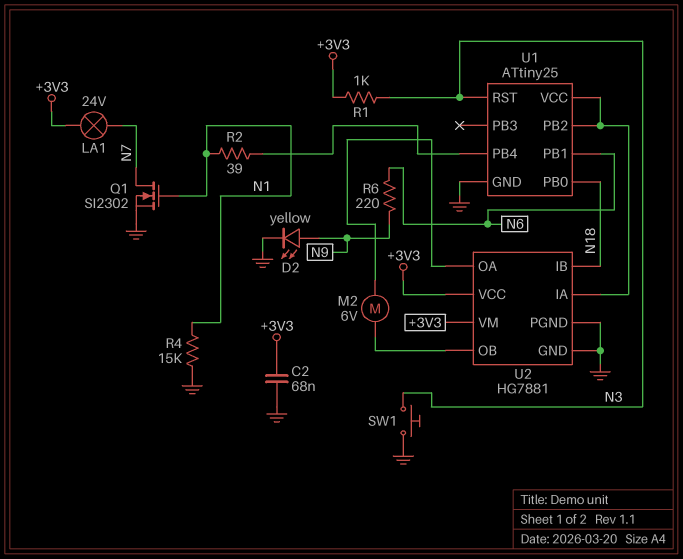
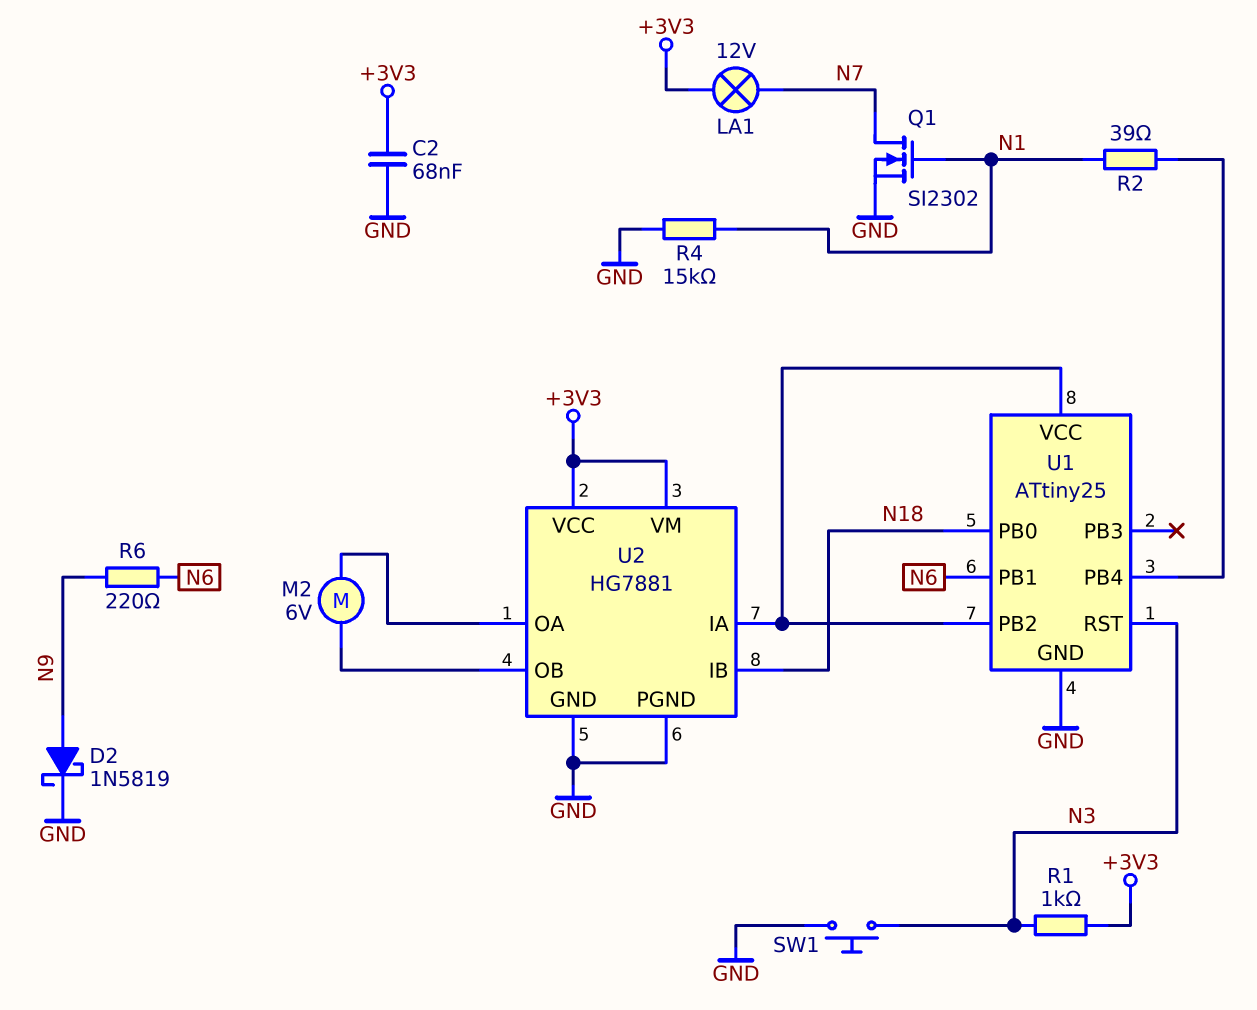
D2: LED yellow (A N9, K GND) -> schottky 1N5819 (A N9, K GND)
LA1: lamp 24V (+3V3, N7) -> lamp 12V (+3V3, N7)

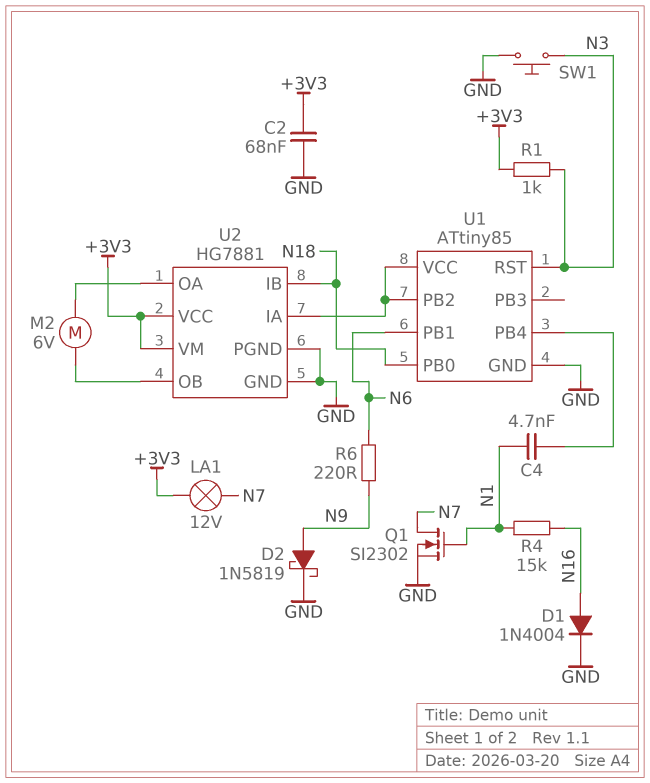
C4: none -> 4.7nF (N1, U1/PB4)
D1: none -> diode 1N4004 (A N16, K GND)
R2: 39 (N1, U1/PB4) -> none
R4: 15k (GND, N1) -> 15k (N1, N16)
U1: ATtiny25 -> ATtiny85

